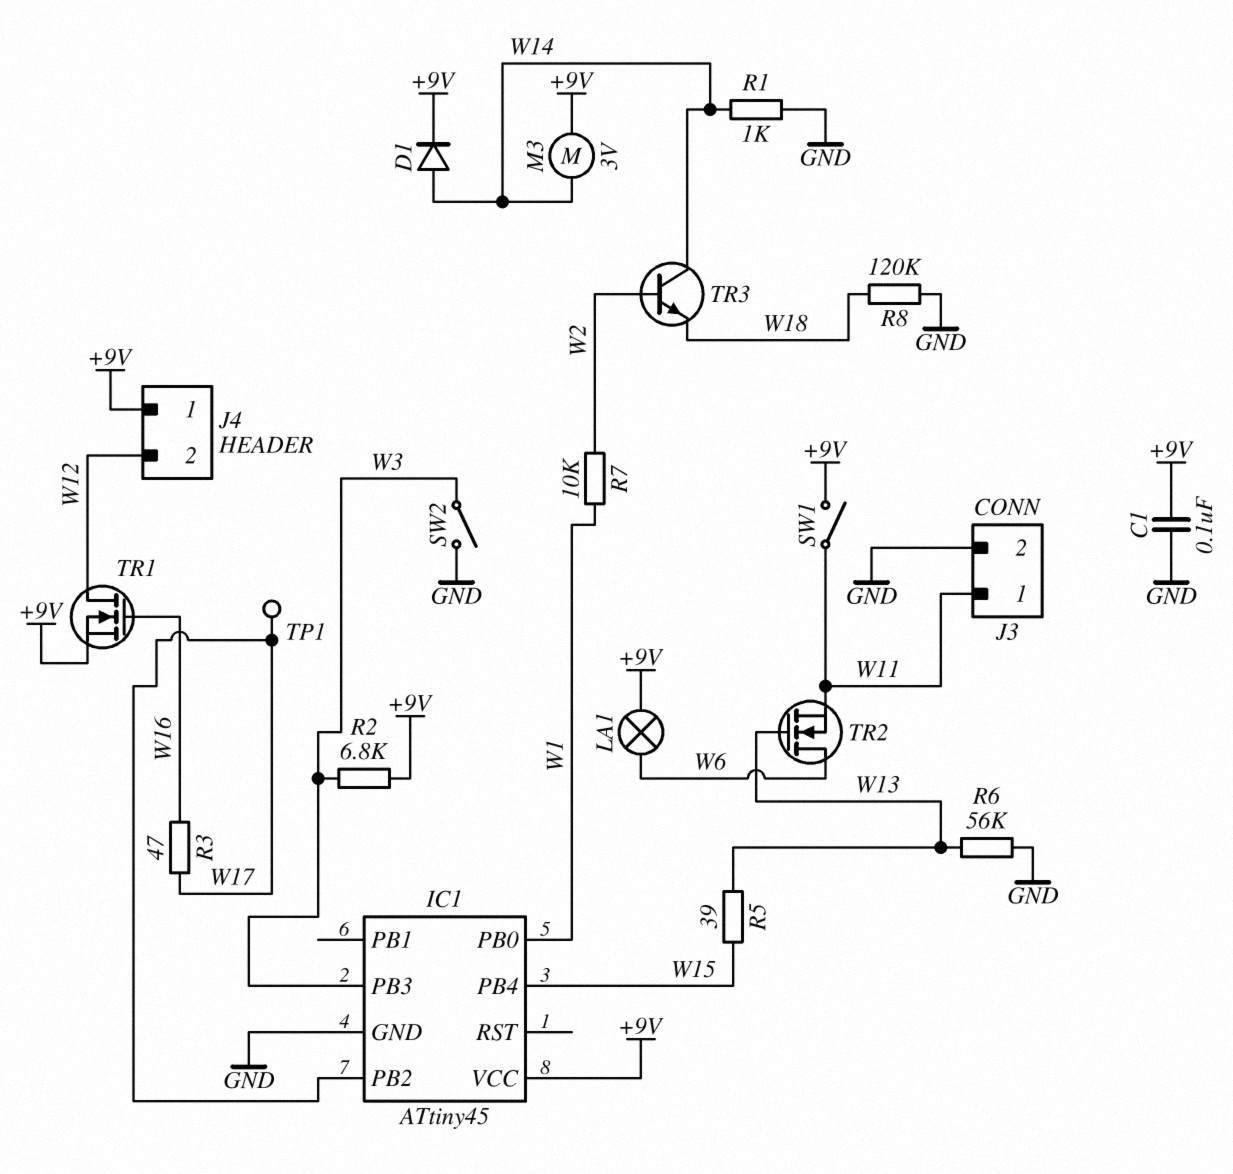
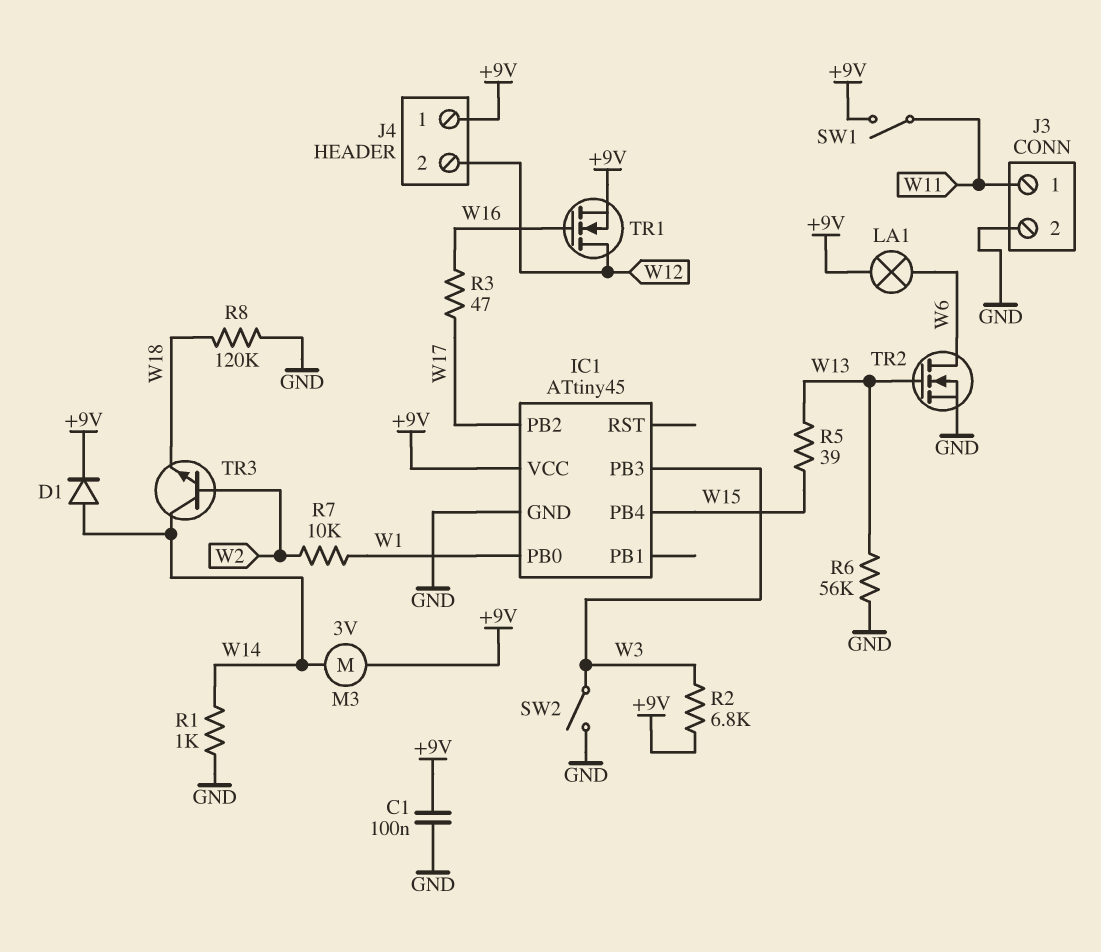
TP1: test point (W17) -> none
TR2: NMOS (G W13, D W6, S W11) -> NMOS (G W13, D W6, S GND)

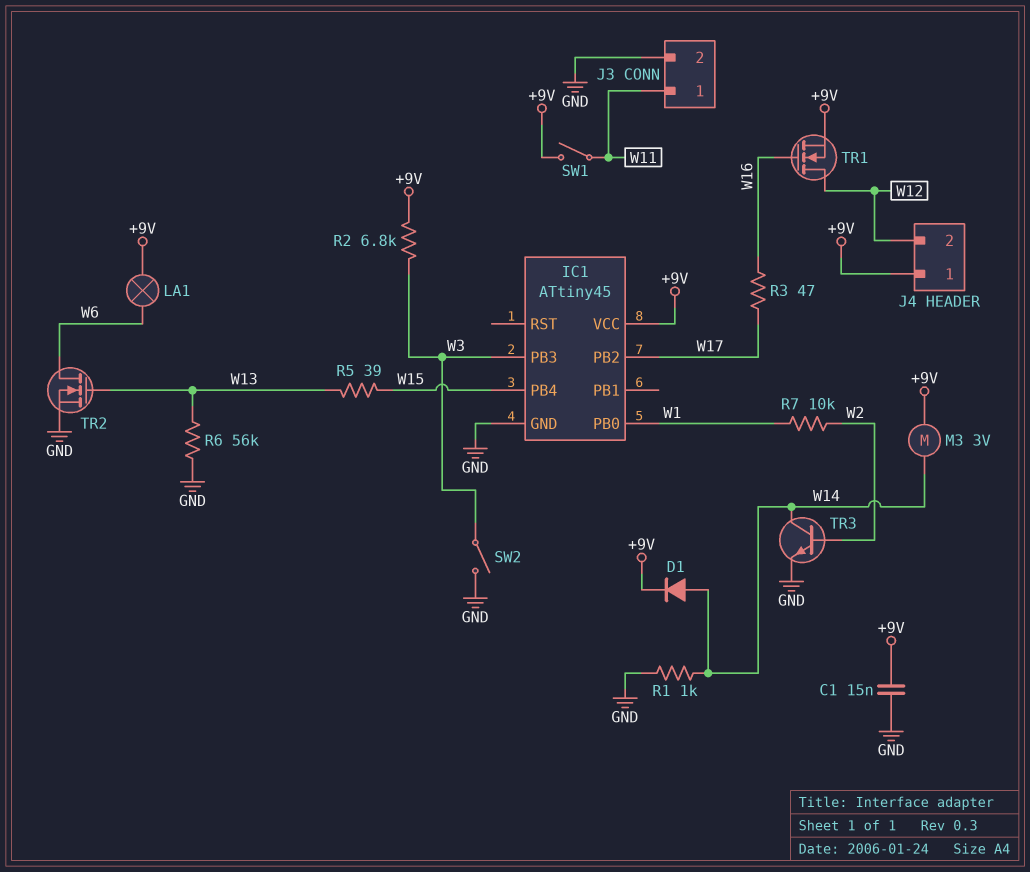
C1: 100nF (+9V, GND) -> 15nF (+9V, GND)
R8: 120k (GND, W18) -> none
TR3: NPN (B W2, C W14, E W18) -> NPN (B W2, C W14, E GND)

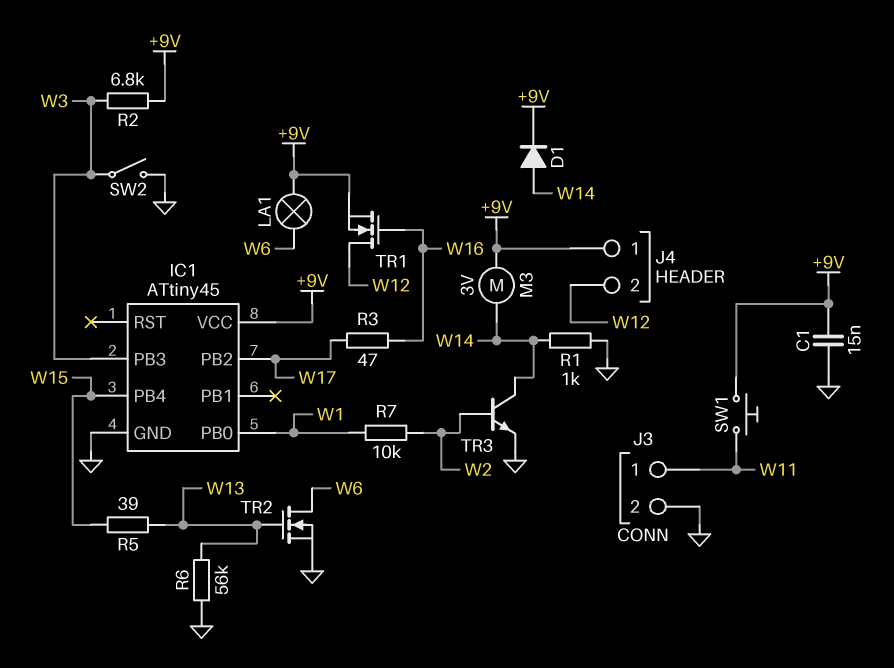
SW1: switch (+9V, W11) -> button (+9V, W11)

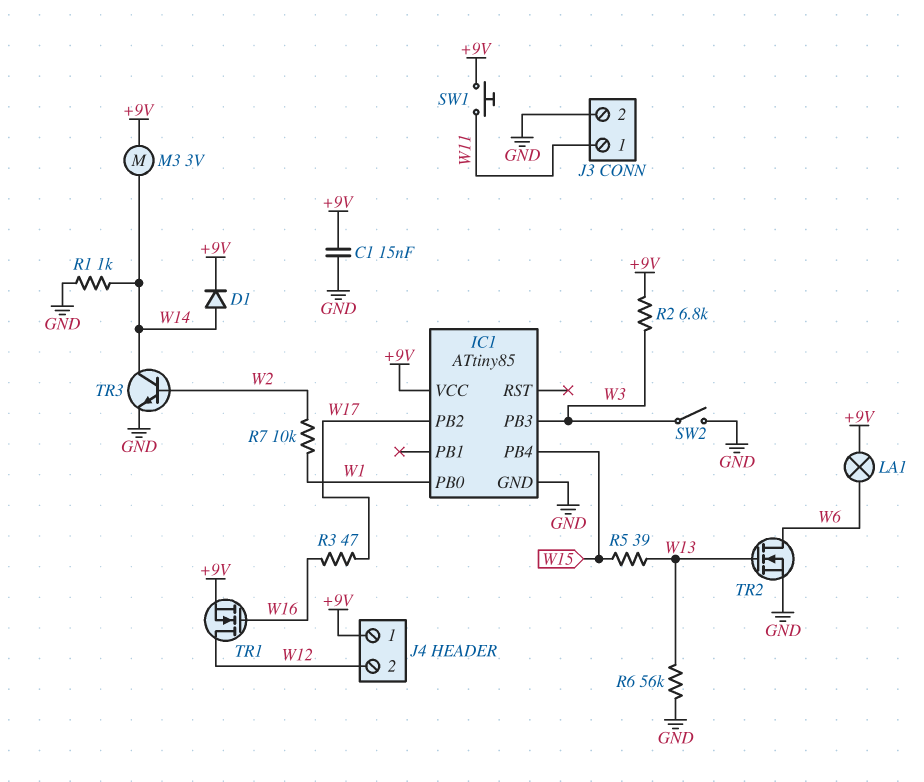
IC1: ATtiny45 -> ATtiny85

